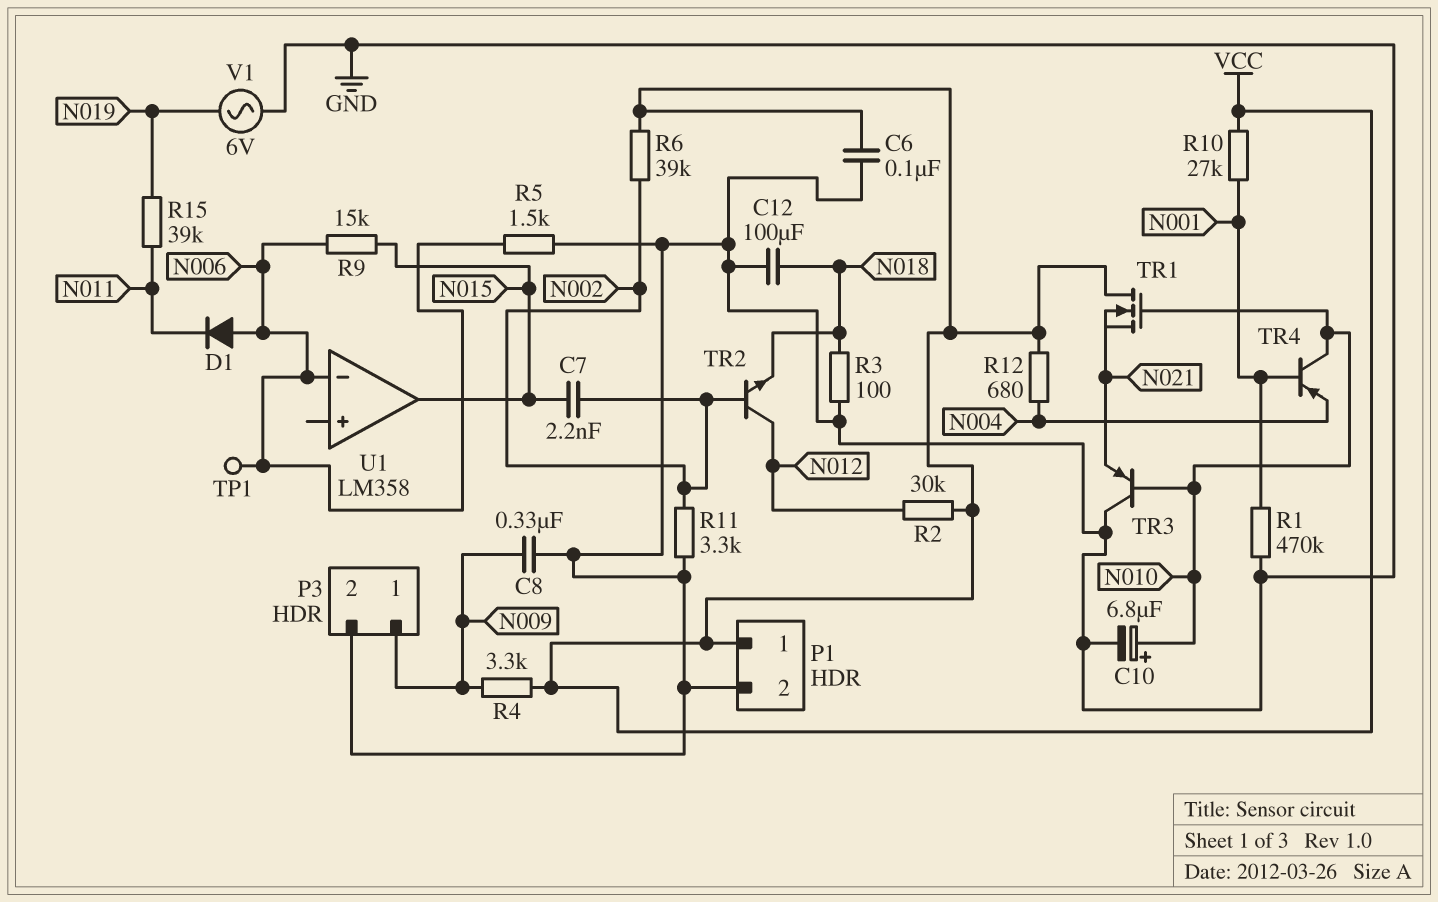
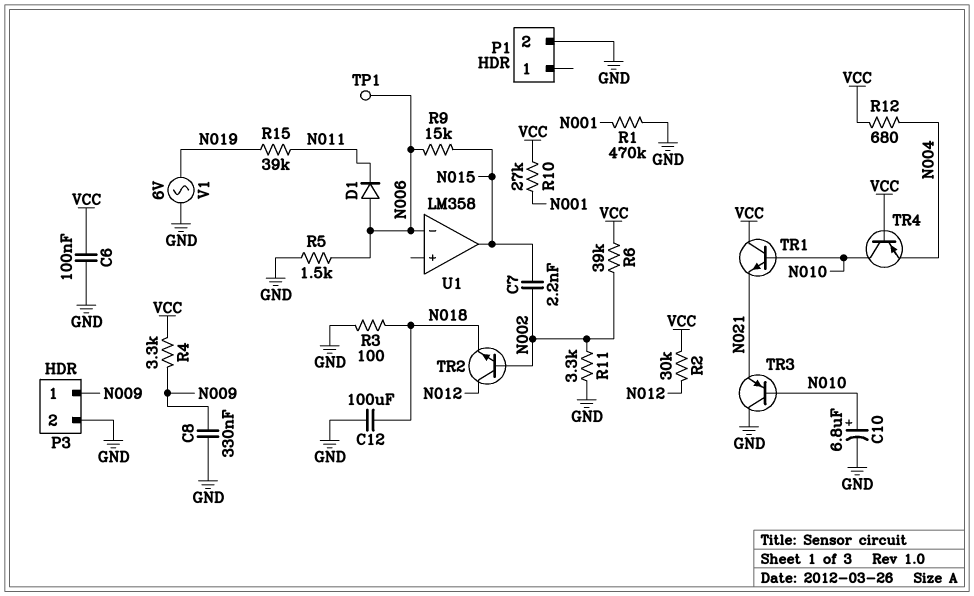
P1 pin 1: VCC -> none
TR1: NMOS (G N010, D VCC, S N021) -> NPN (B N010, C VCC, E N021)
TR4: PNP (B N001, C N010, E N004) -> PNP (B VCC, C N010, E N004)

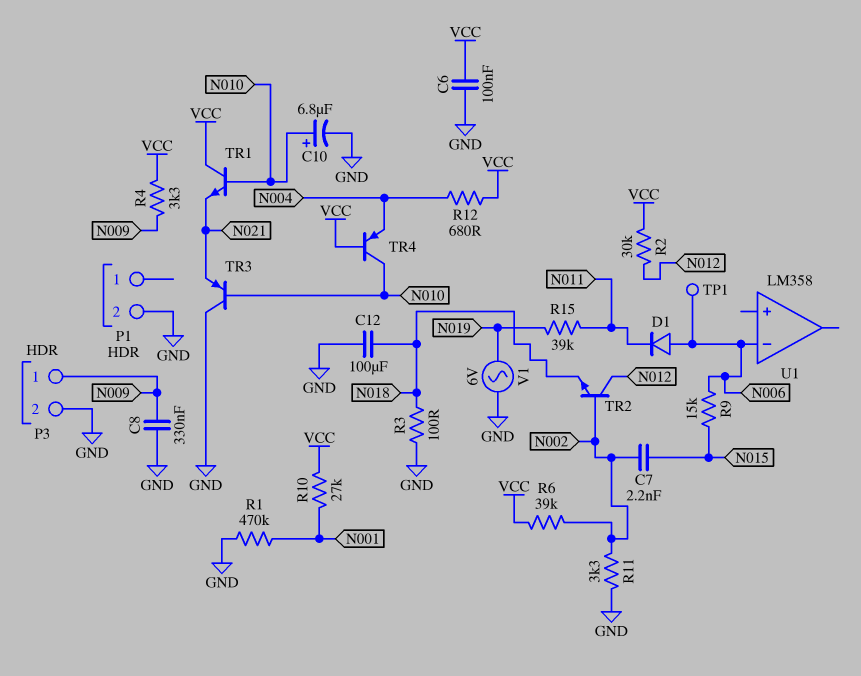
R5: 1.5k (GND, N006) -> none
U1 pin out: N015 -> none

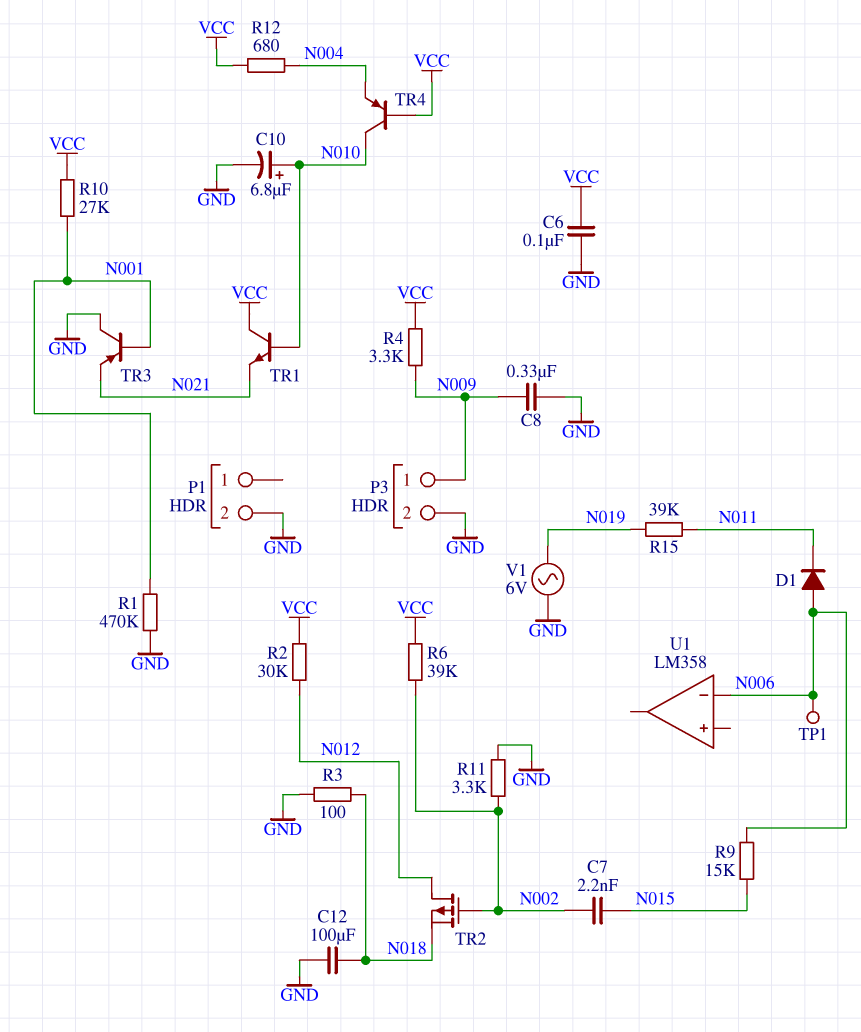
TR2: NPN (B N002, C N012, E N018) -> PMOS (G N002, D N012, S N018)
TR3: PNP (B N010, C GND, E N021) -> PNP (B N001, C GND, E N021)

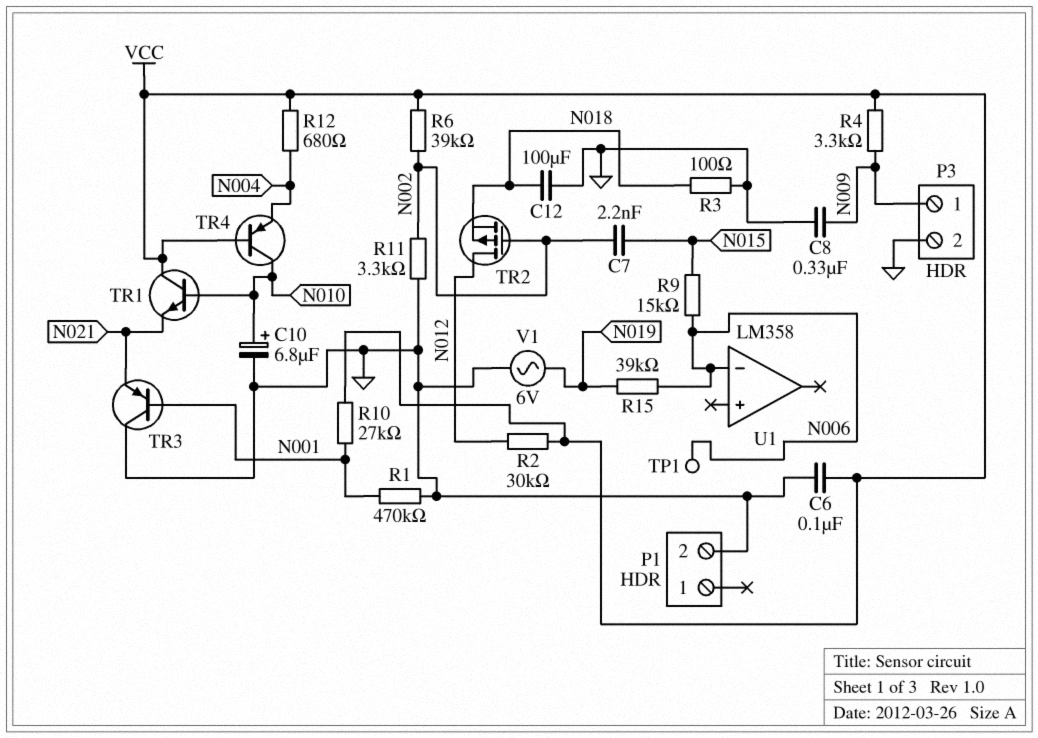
D1: diode (A N006, K N011) -> none
R15: 39k (N011, N019) -> 39k (N006, N019)

